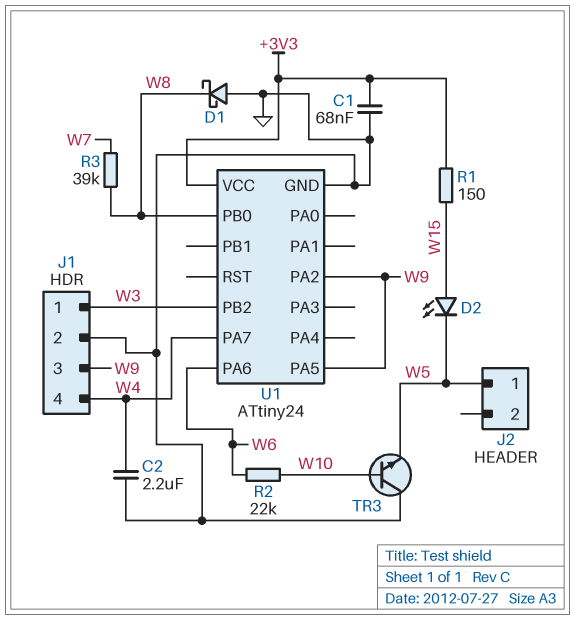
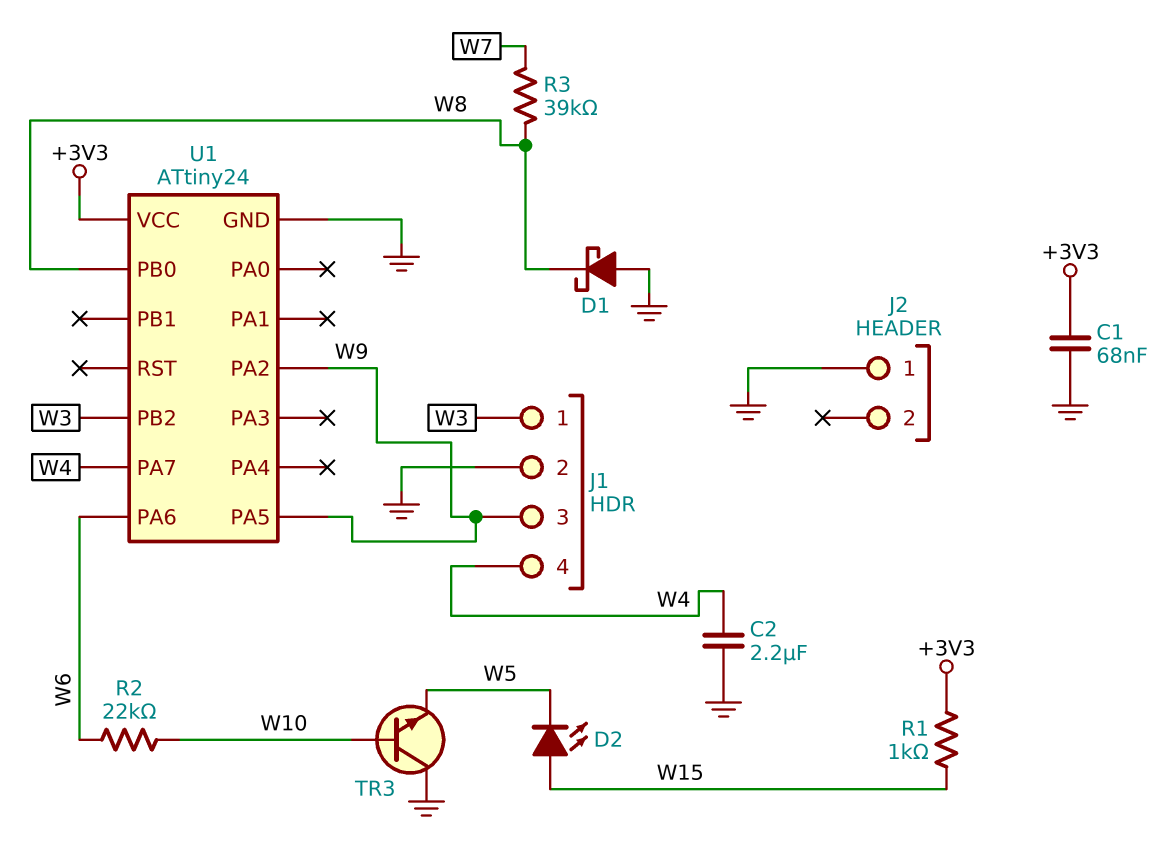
J2 pin 1: W5 -> GND
R1: 150 (+3V3, W15) -> 1k (+3V3, W15)

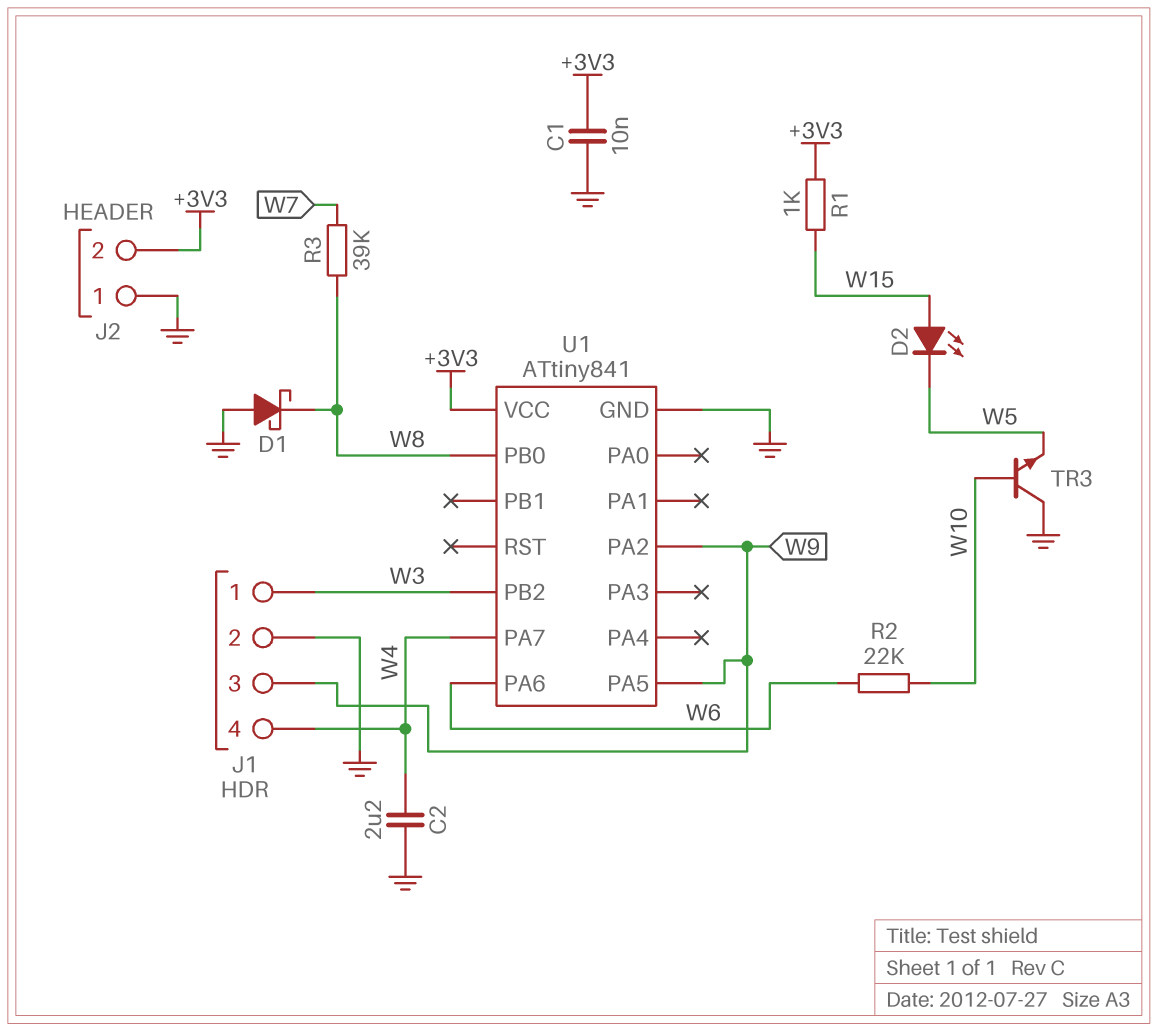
C1: 68nF (+3V3, GND) -> 10nF (+3V3, GND)
J2 pin 2: none -> +3V3
U1: ATtiny24 -> ATtiny841

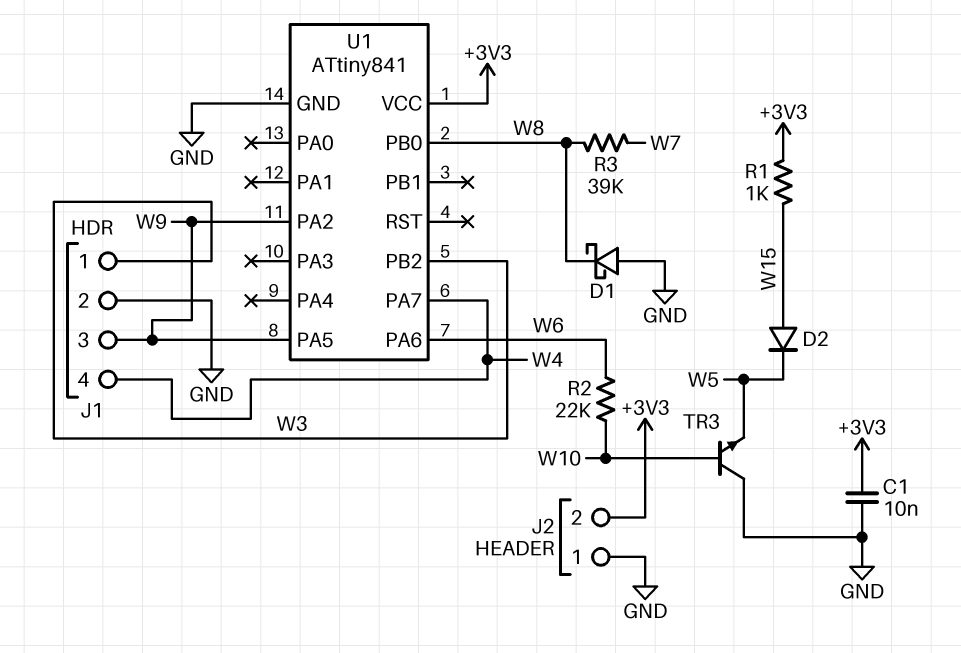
C2: 2.2uF (GND, W4) -> none
D2: LED (A W15, K W5) -> diode (A W15, K W5)

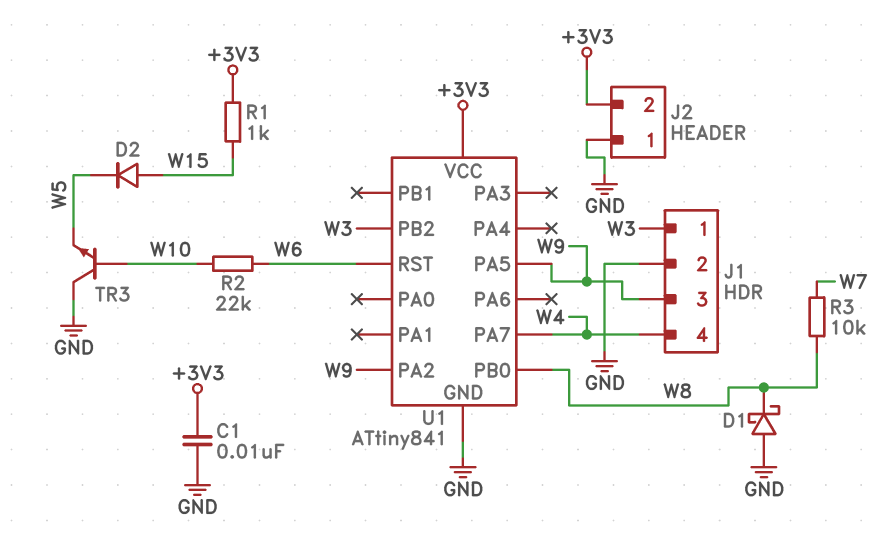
R3: 39k (W7, W8) -> 10k (W7, W8)
U1 pin PA6: W6 -> none
U1 pin RST: none -> W6

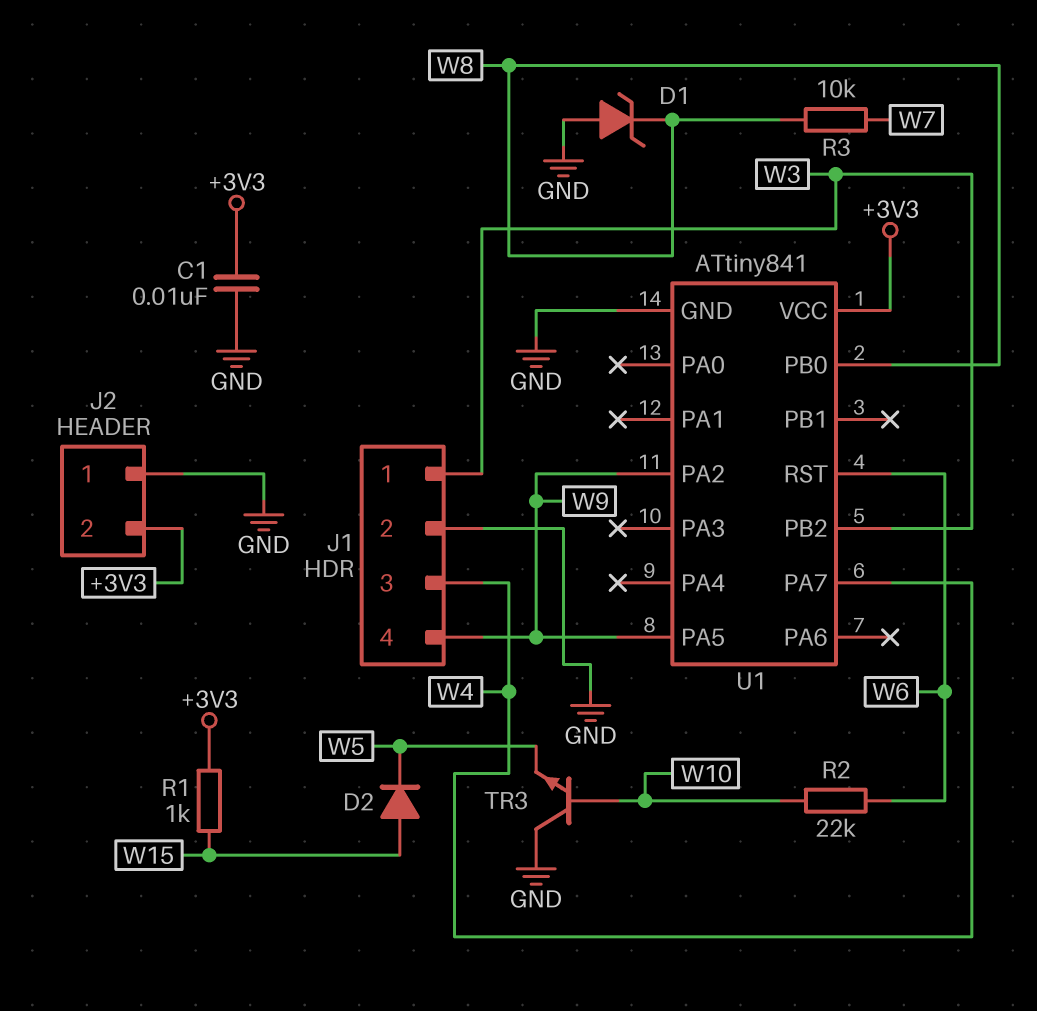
D1: schottky (A GND, K W8) -> zener (A GND, K W8)
J1 pin 3: W9 -> W4
J1 pin 4: W4 -> W9

